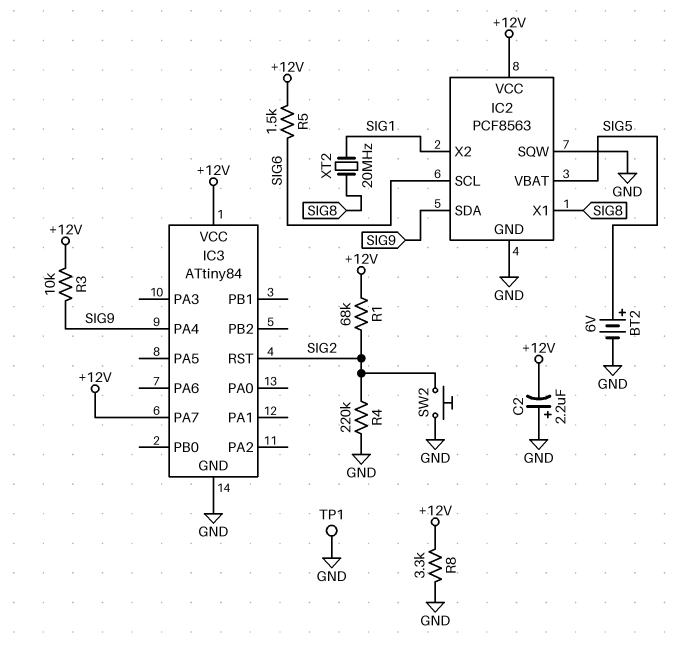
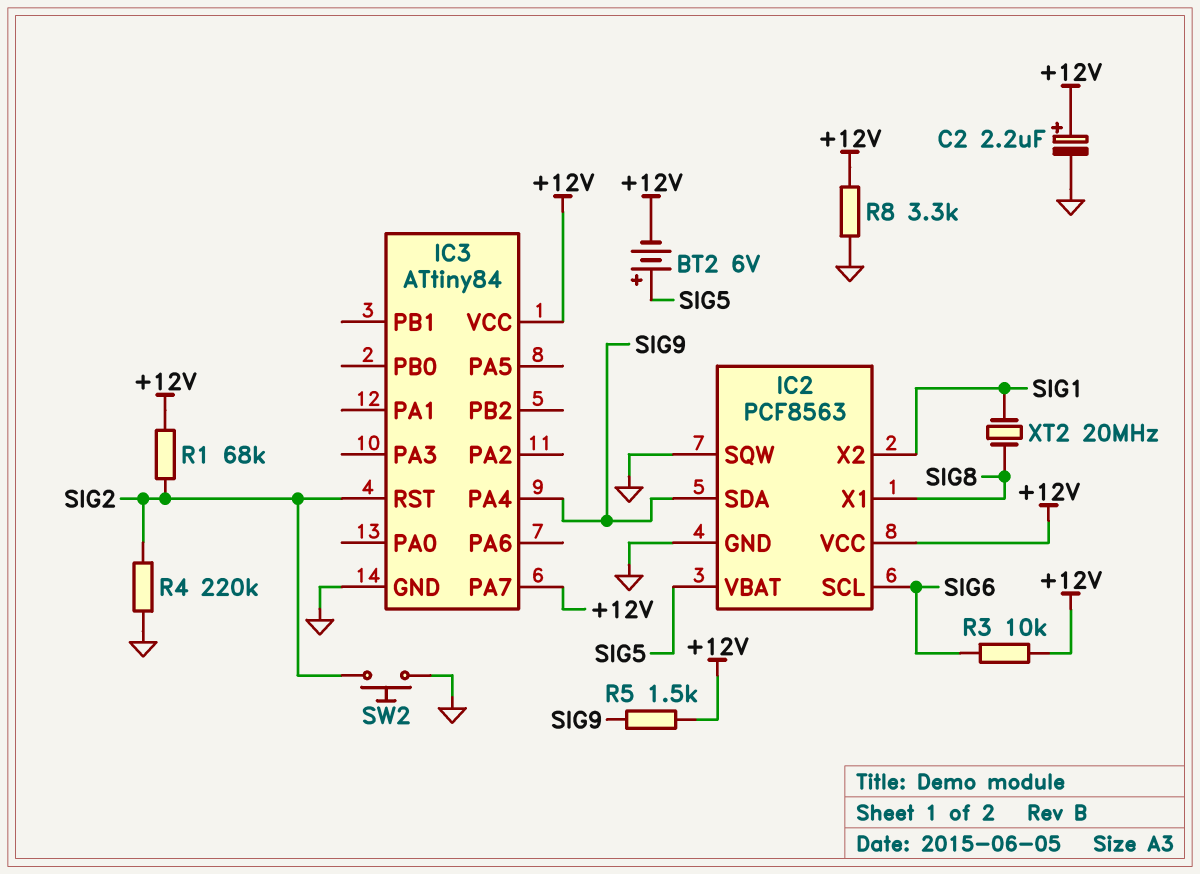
BT2: 6V (plus SIG5, minus GND) -> 6V (plus SIG5, minus +12V)
C2: 2.2uF (plus GND, minus +12V) -> 2.2uF (plus +12V, minus GND)
R3: 10k (+12V, SIG9) -> 10k (+12V, SIG6)
R5: 1.5k (+12V, SIG6) -> 1.5k (+12V, SIG9)
TP1: test point (GND) -> none

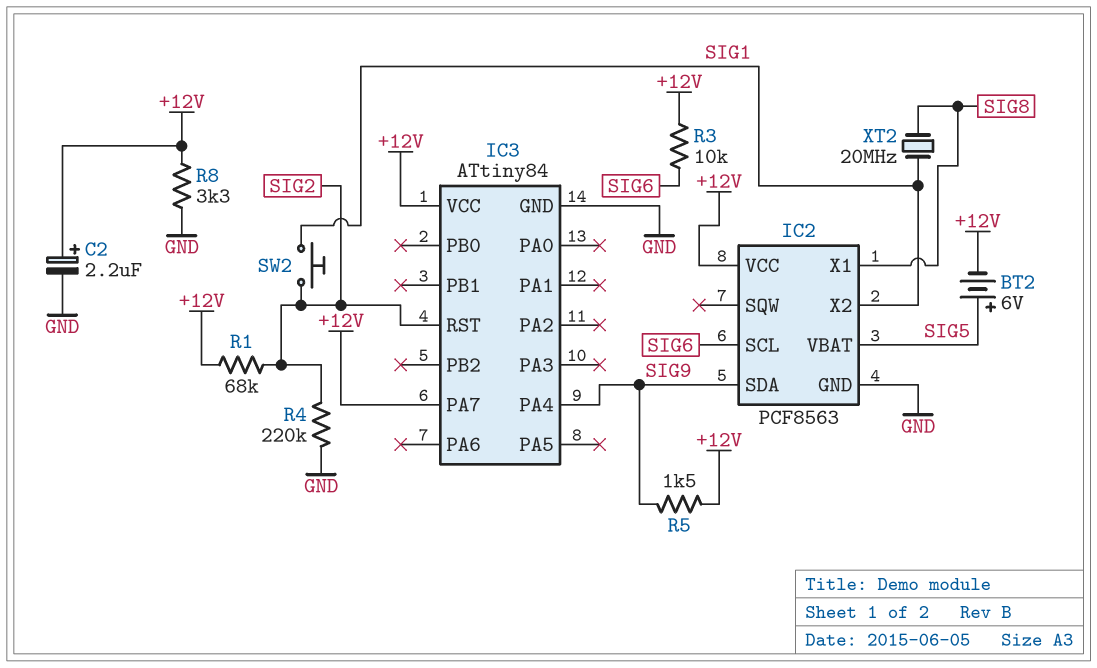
IC2 pin SQW: GND -> none
SW2: button (GND, SIG2) -> button (SIG1, SIG2)

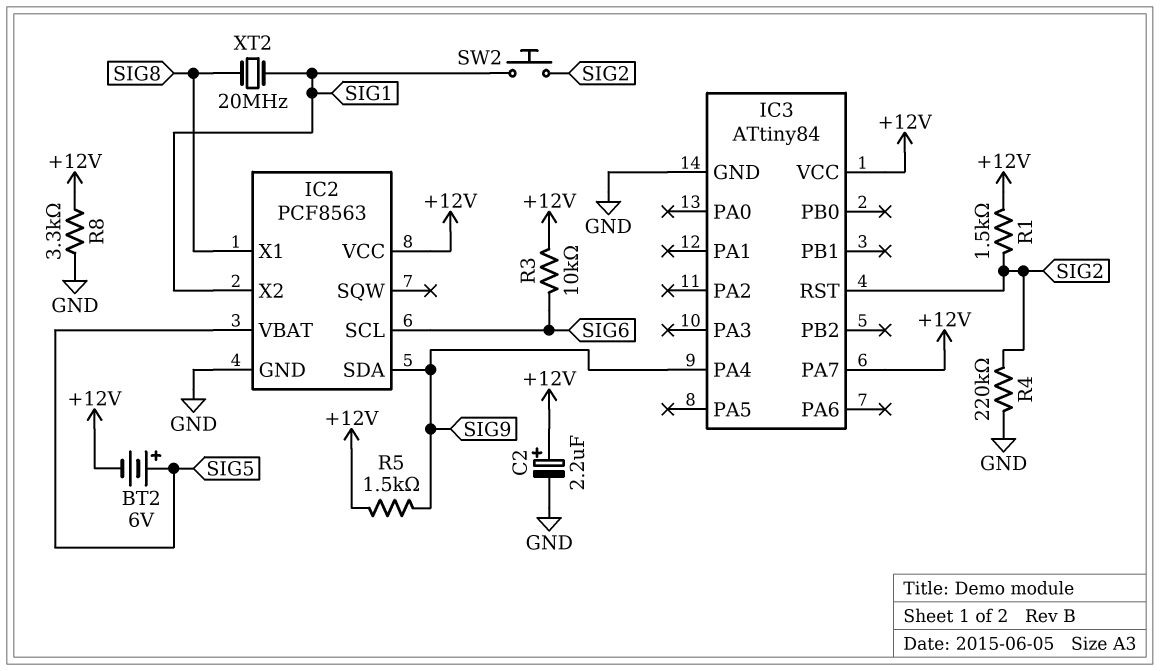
R1: 68k (+12V, SIG2) -> 1.5k (+12V, SIG2)

